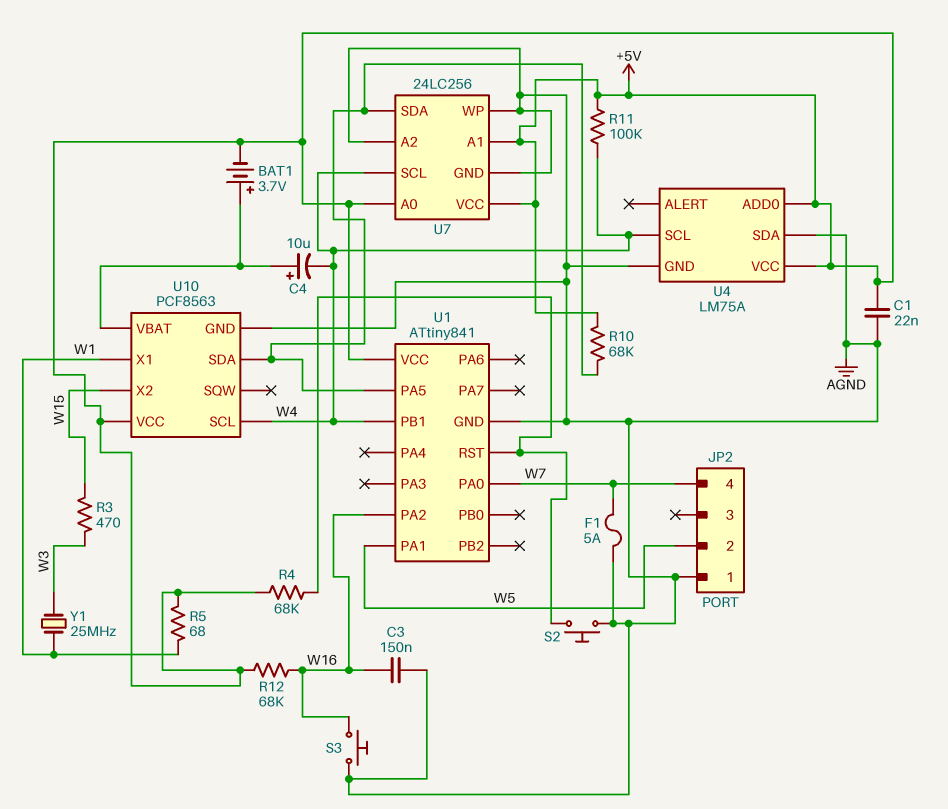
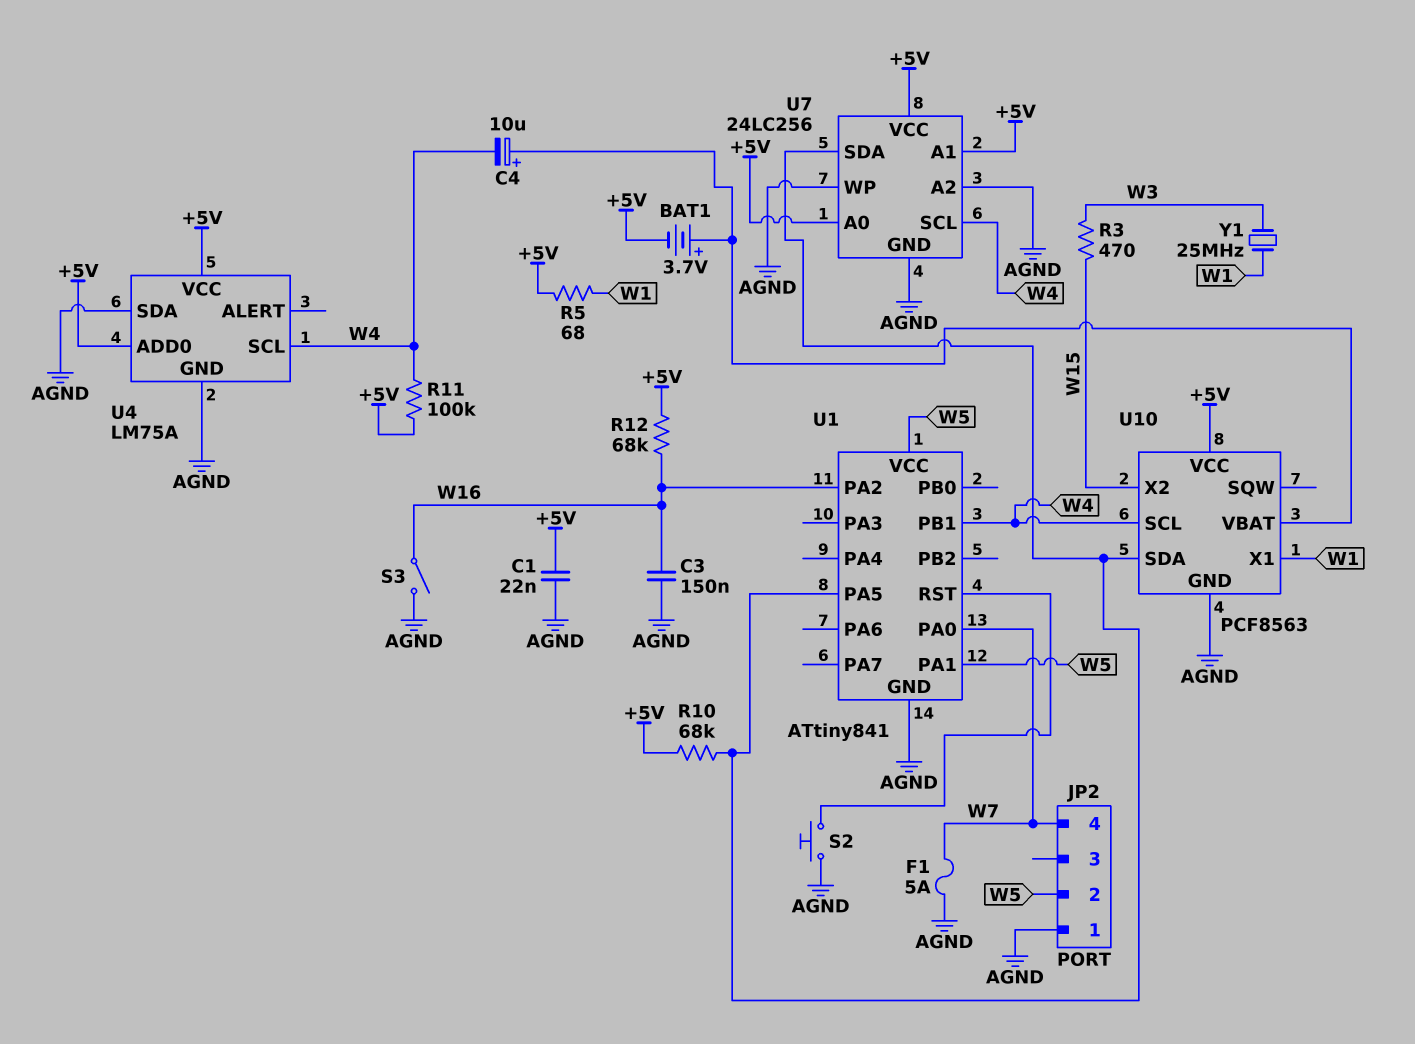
R4: 68k (+5V, U1/RST) -> none
S3: button (AGND, W16) -> switch (AGND, W16)
U1 pin VCC: +5V -> W5

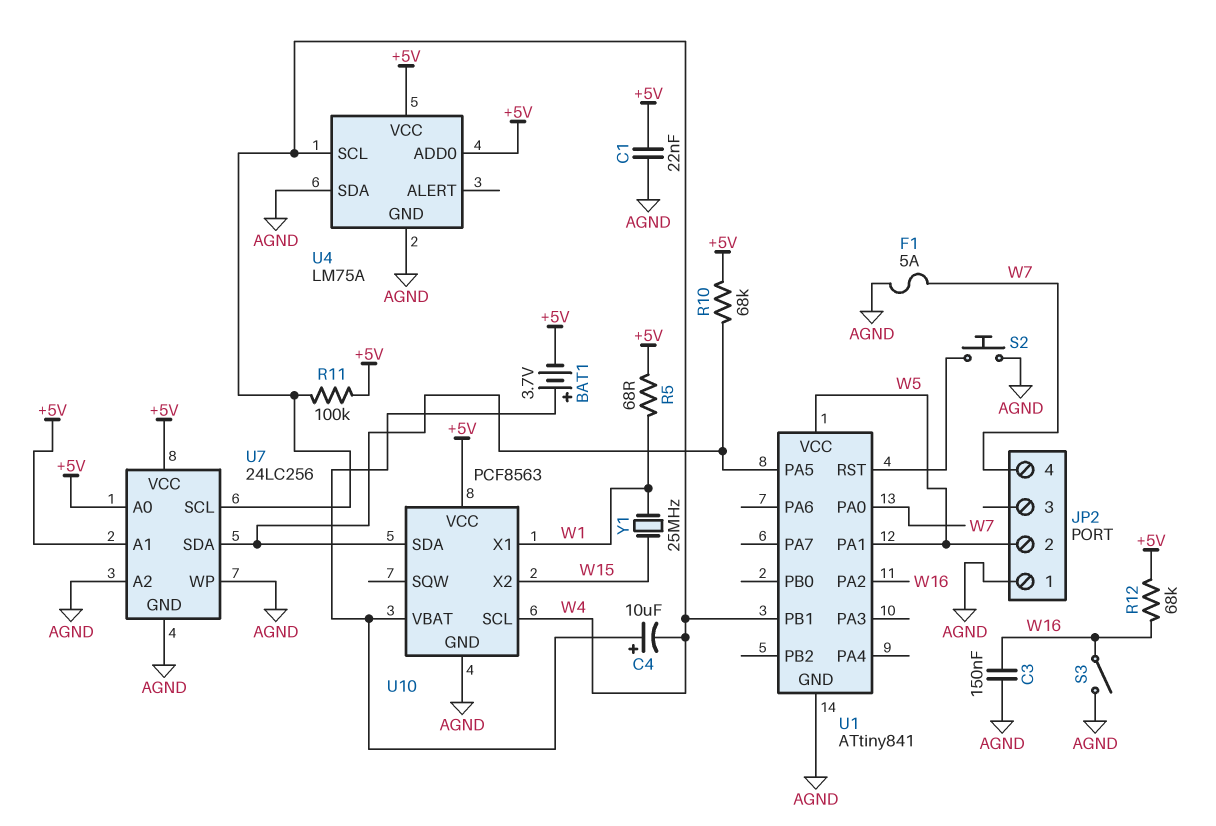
R3: 470 (W3, W15) -> none
Y1: 25MHz (W1, W3) -> 25MHz (W1, W15)

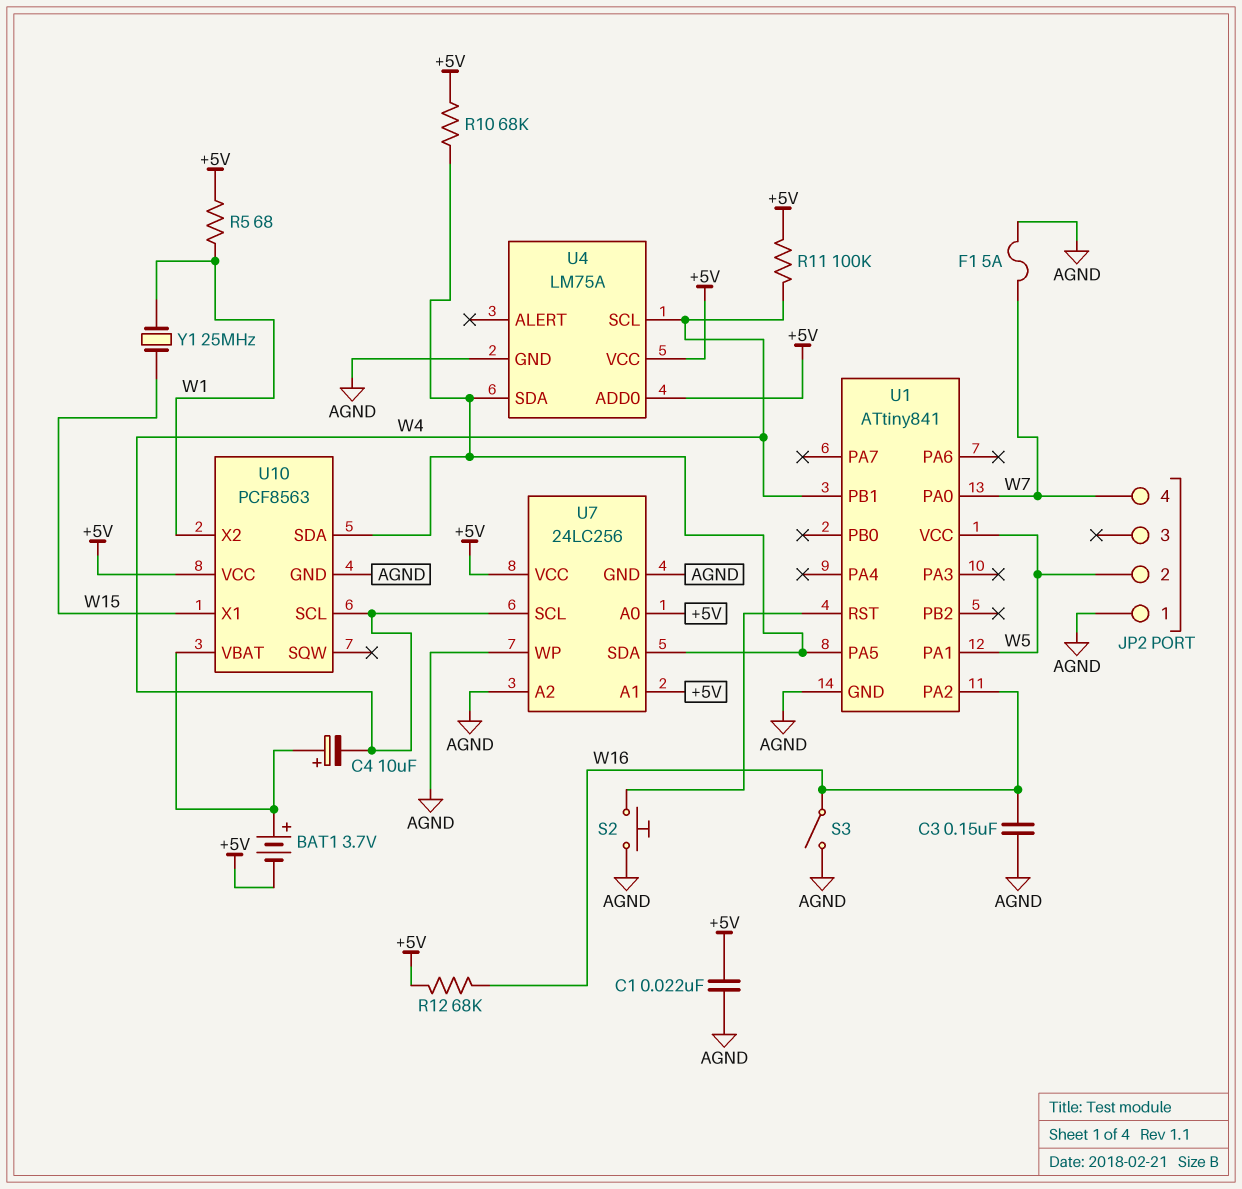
U4 pin SDA: AGND -> U1/PA5
U10 pin X1: W1 -> W15
U10 pin X2: W15 -> W1

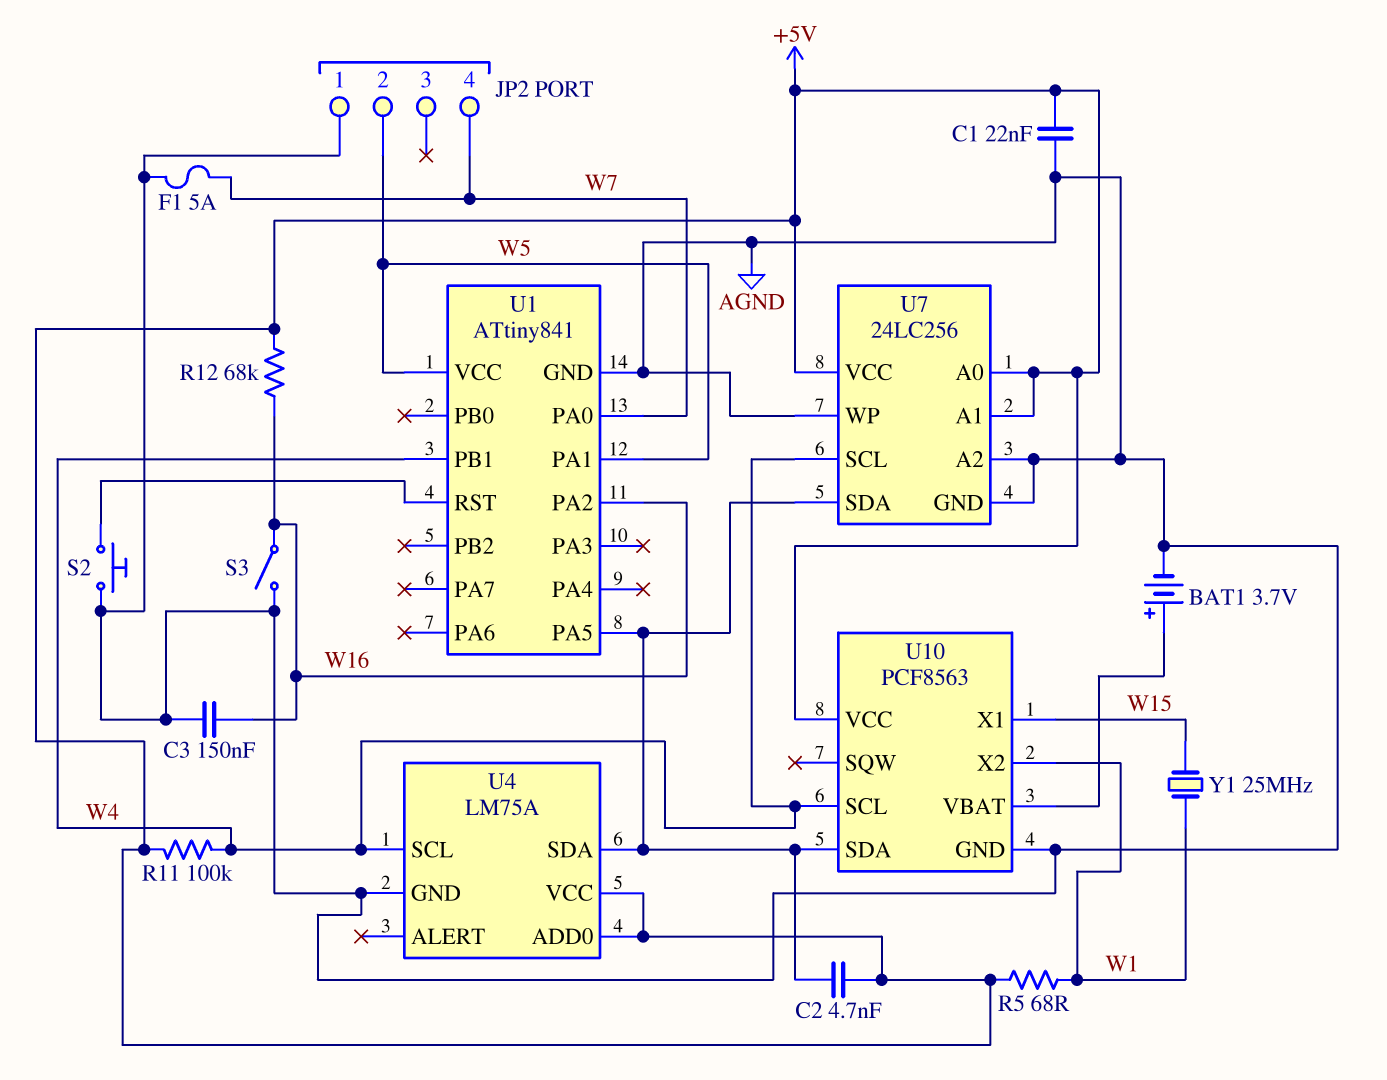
BAT1: 3.7V (plus U10/VBAT, minus +5V) -> 3.7V (plus U10/VBAT, minus AGND)
C2: none -> 4.7nF (+5V, U1/PA5)
C4: 10uF (plus U10/VBAT, minus W4) -> none
R10: 68k (+5V, U1/PA5) -> none

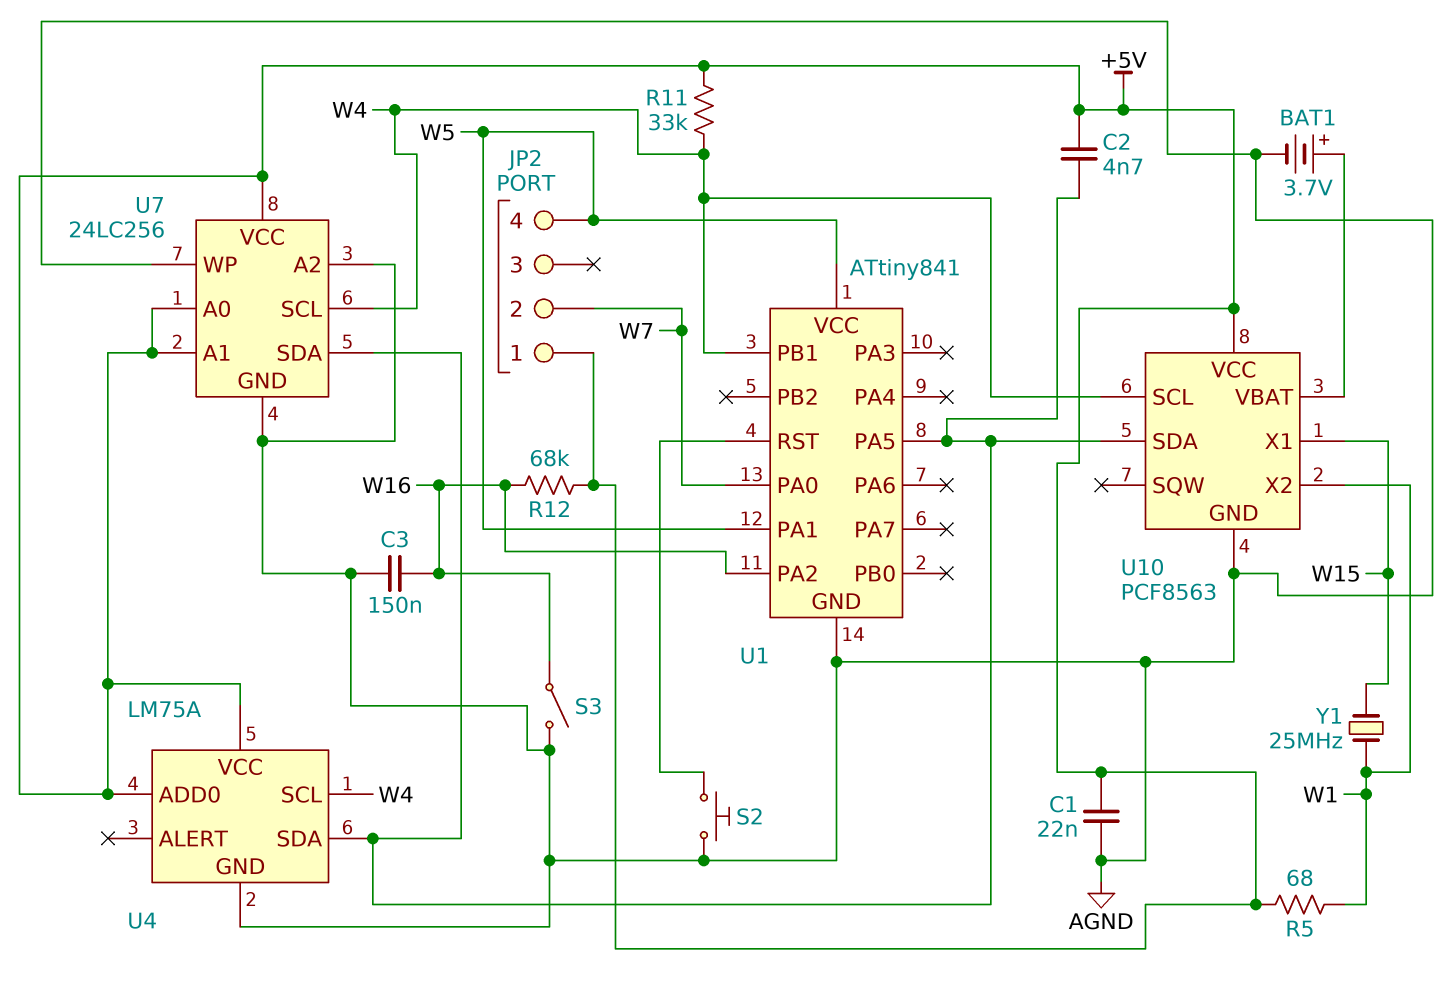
F1: 5A (AGND, W7) -> none
JP2 pin 1: AGND -> +5V
JP2 pin 2: W5 -> W7
JP2 pin 4: W7 -> W5
R11: 100k (+5V, W4) -> 33k (+5V, W4)

